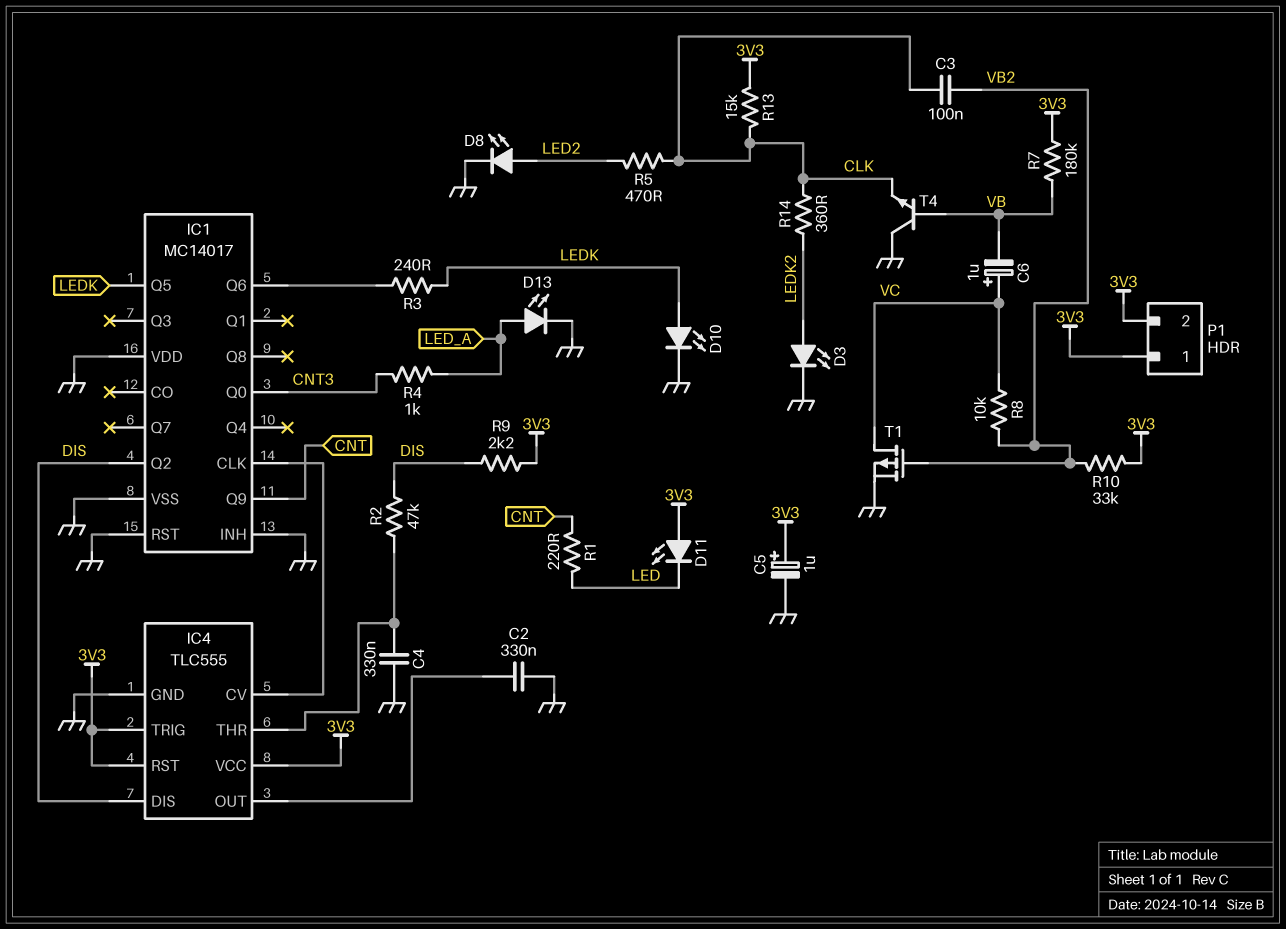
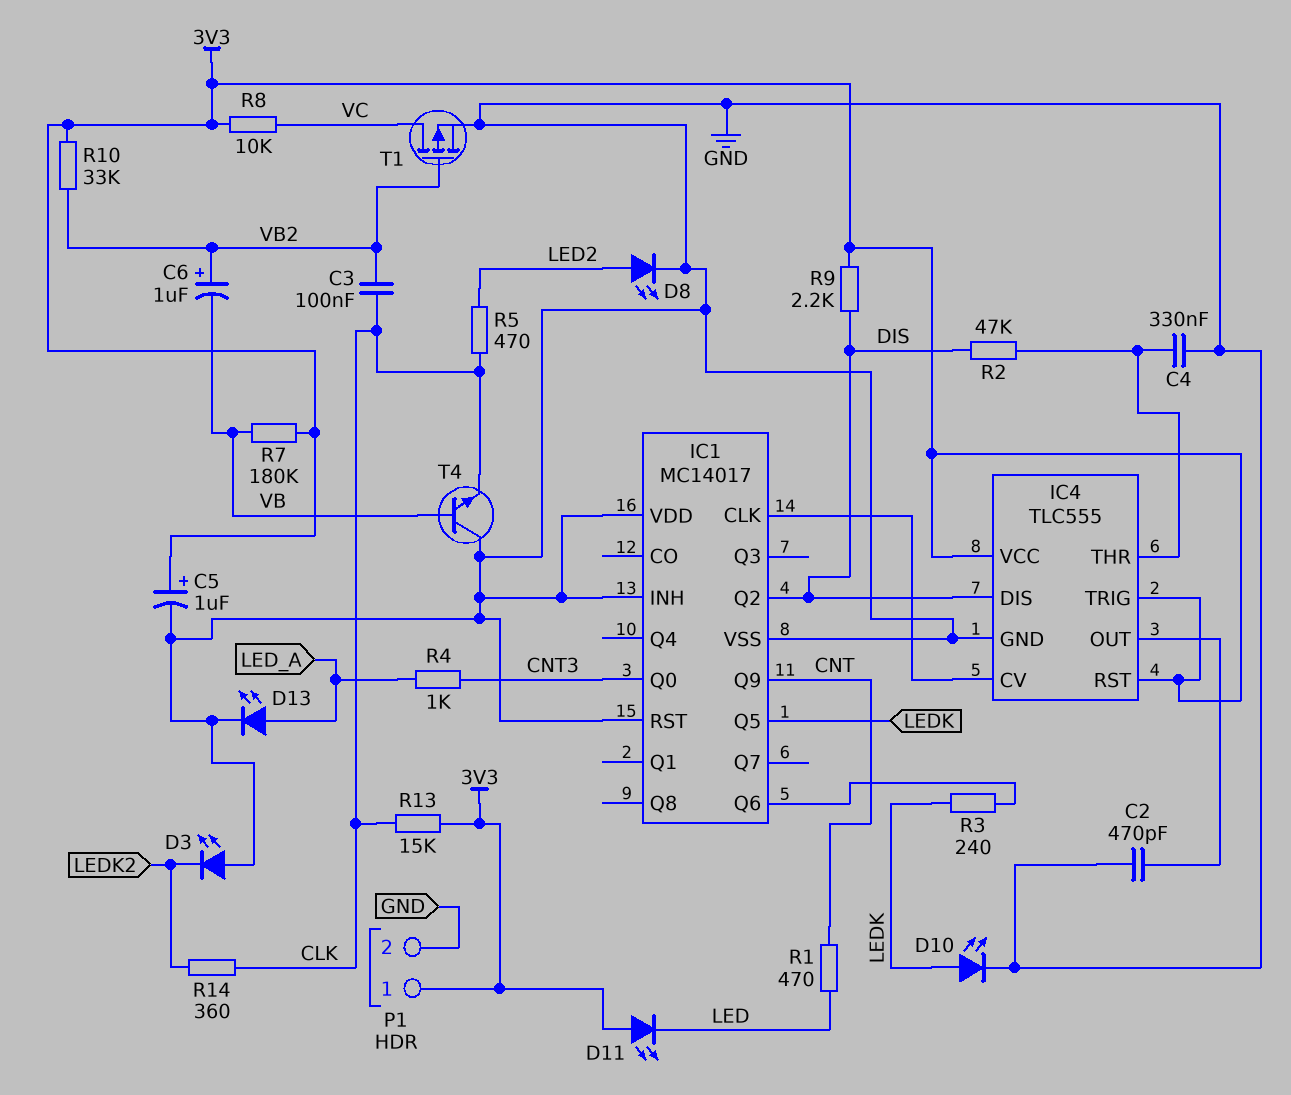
C2: 330nF (GND, IC4/OUT) -> 470pF (GND, IC4/OUT)
C6: 1uF (plus VC, minus VB) -> 1uF (plus VB2, minus VB)
D3: LED (A LEDK2, K GND) -> LED (A GND, K LEDK2)
P1 pin 2: 3V3 -> GND
R1: 220 (CNT, LED) -> 470 (CNT, LED)
R8: 10k (VB2, VC) -> 10k (3V3, VC)

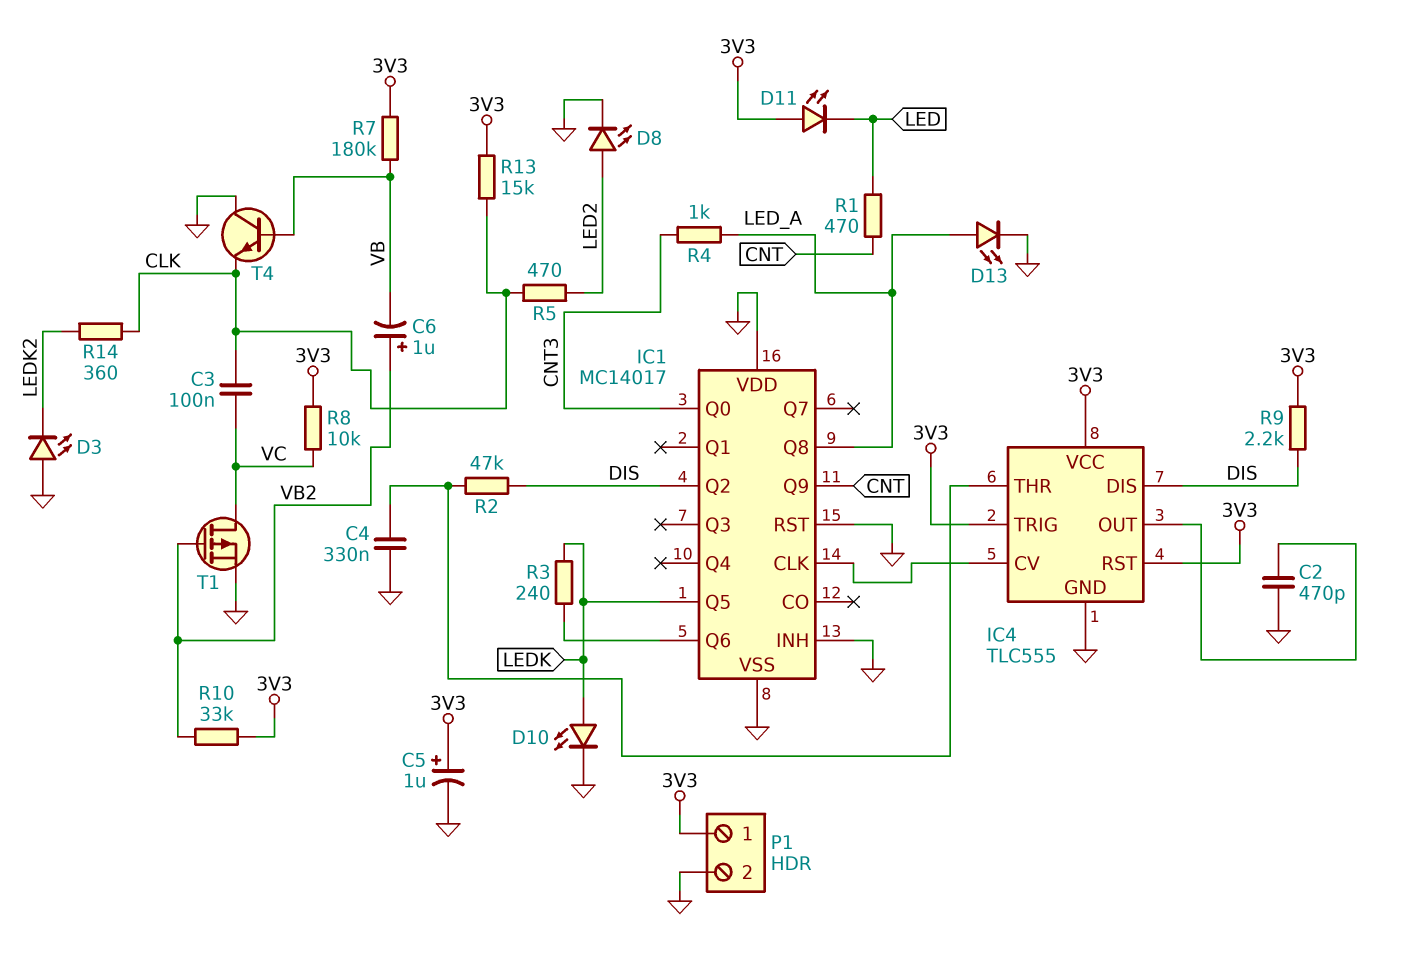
C3: 100nF (CLK, VB2) -> 100nF (CLK, VC)
IC1 pin Q8: none -> LED_A

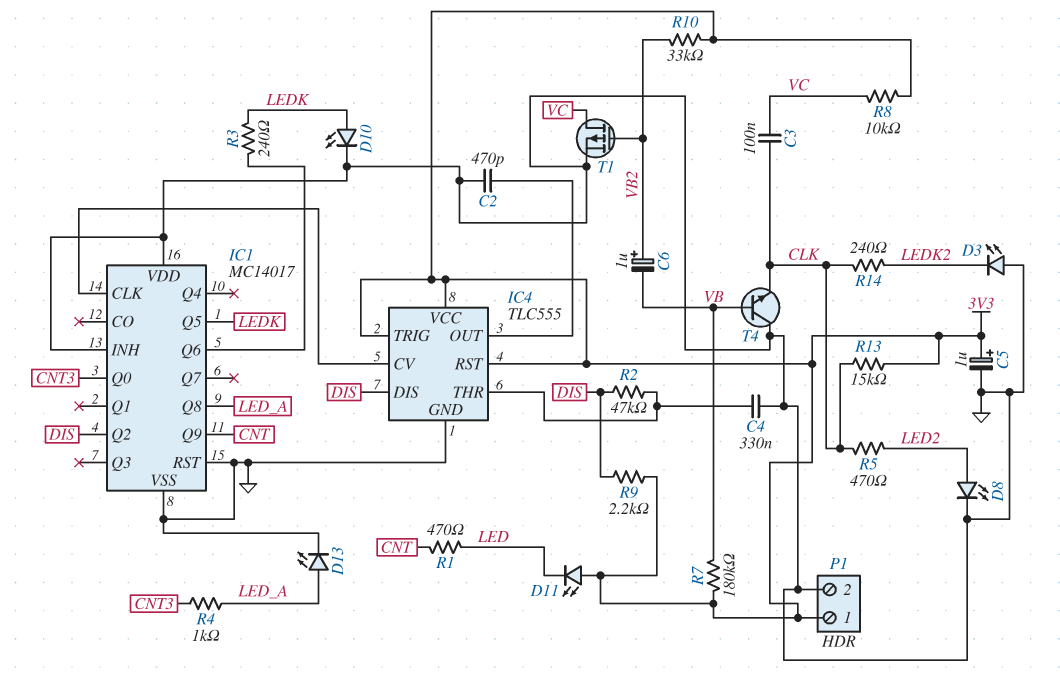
R14: 360 (CLK, LEDK2) -> 240 (CLK, LEDK2)

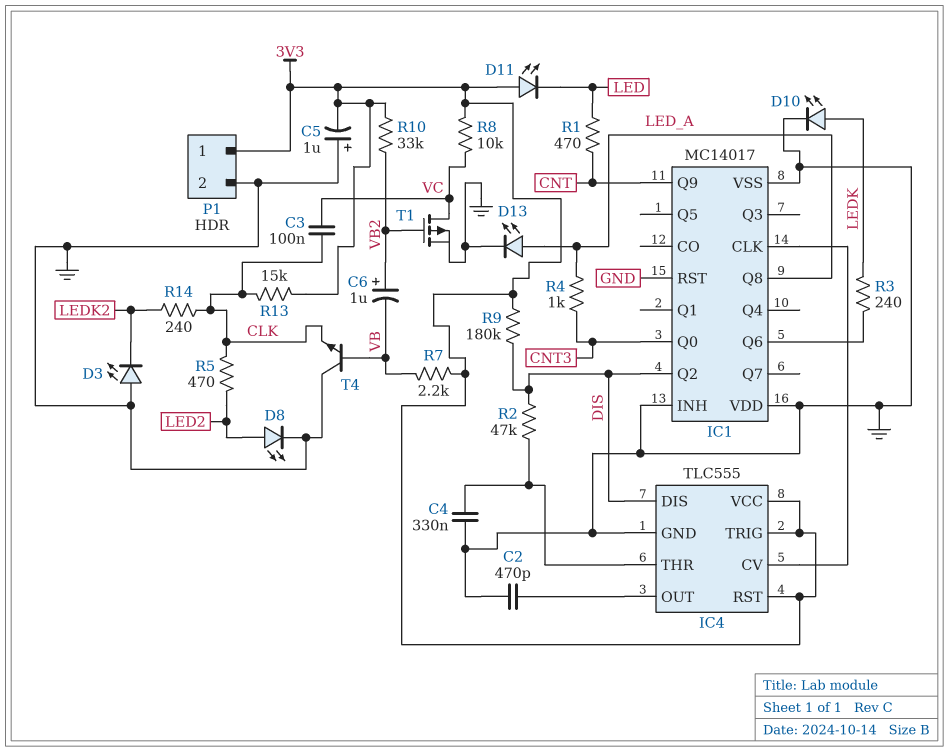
C5: 1uF (plus 3V3, minus GND) -> 1uF (plus GND, minus 3V3)
IC1 pin Q5: LEDK -> none
R7: 180k (3V3, VB) -> 2.2k (3V3, VB)
R9: 2.2k (3V3, DIS) -> 180k (3V3, DIS)

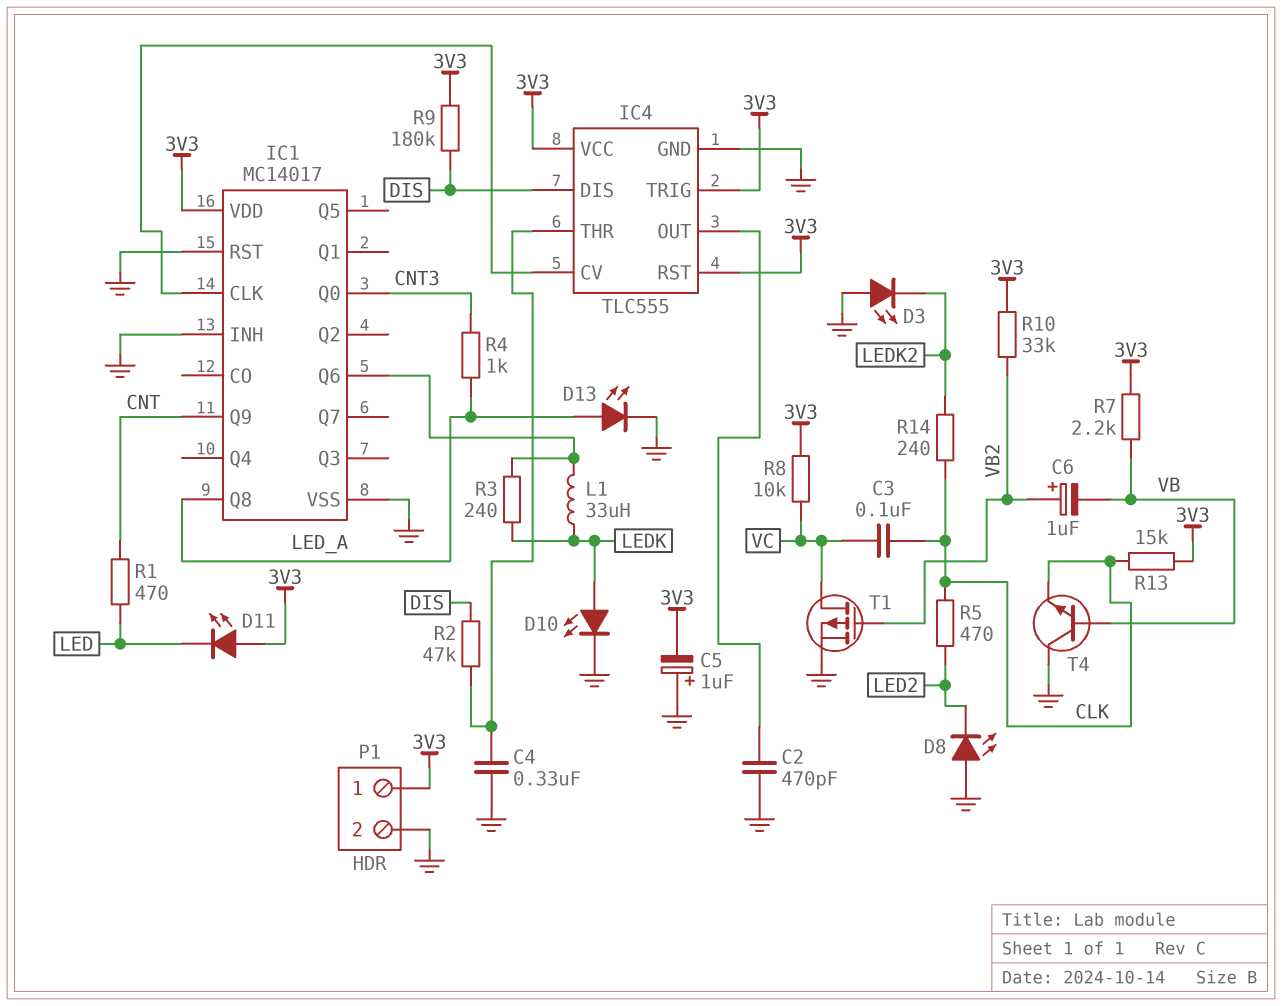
D8: LED (A LED2, K GND) -> LED (A GND, K LED2)
IC1 pin Q2: DIS -> none
IC1 pin VDD: GND -> 3V3
L1: none -> 33uH (IC1/Q6, LEDK)

